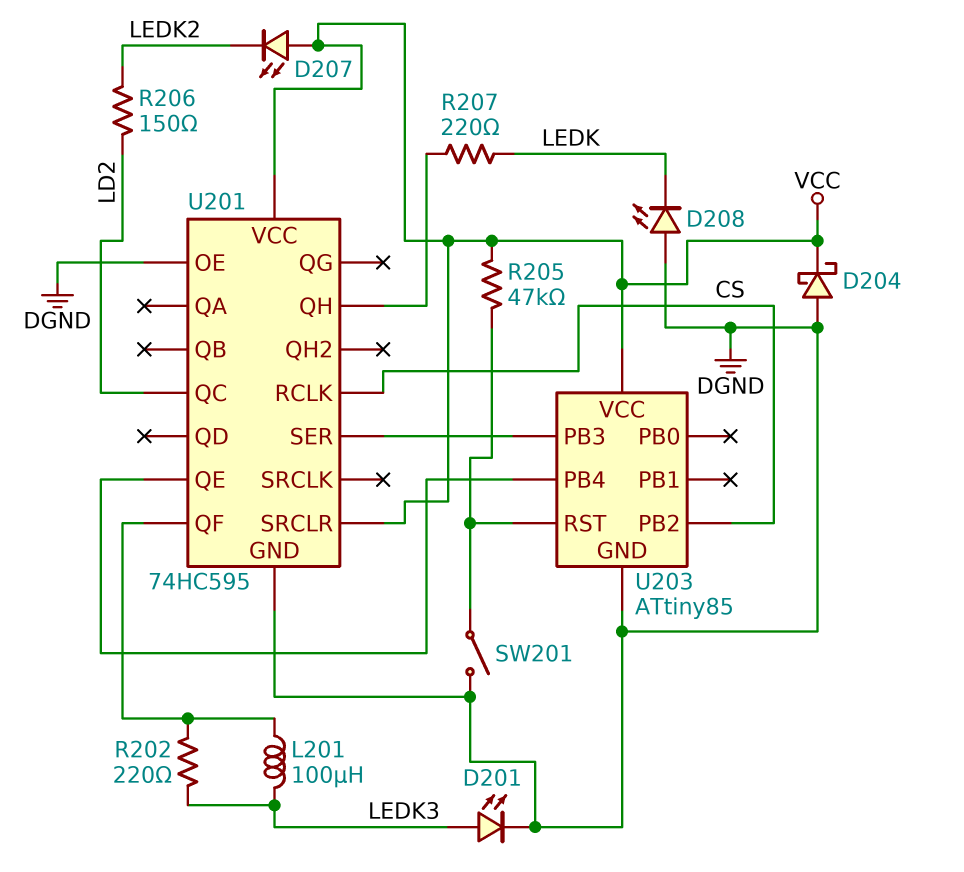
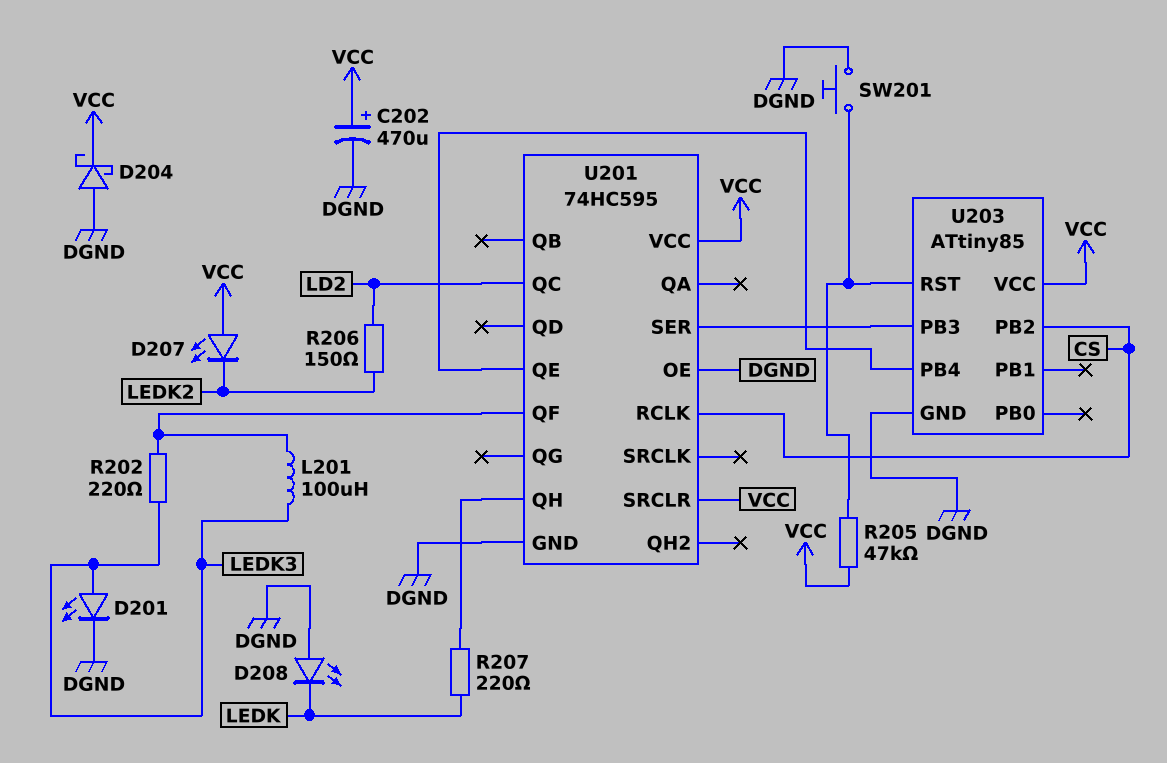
C202: none -> 470uF (plus VCC, minus DGND)
SW201: switch (DGND, U203/RST) -> button (DGND, U203/RST)

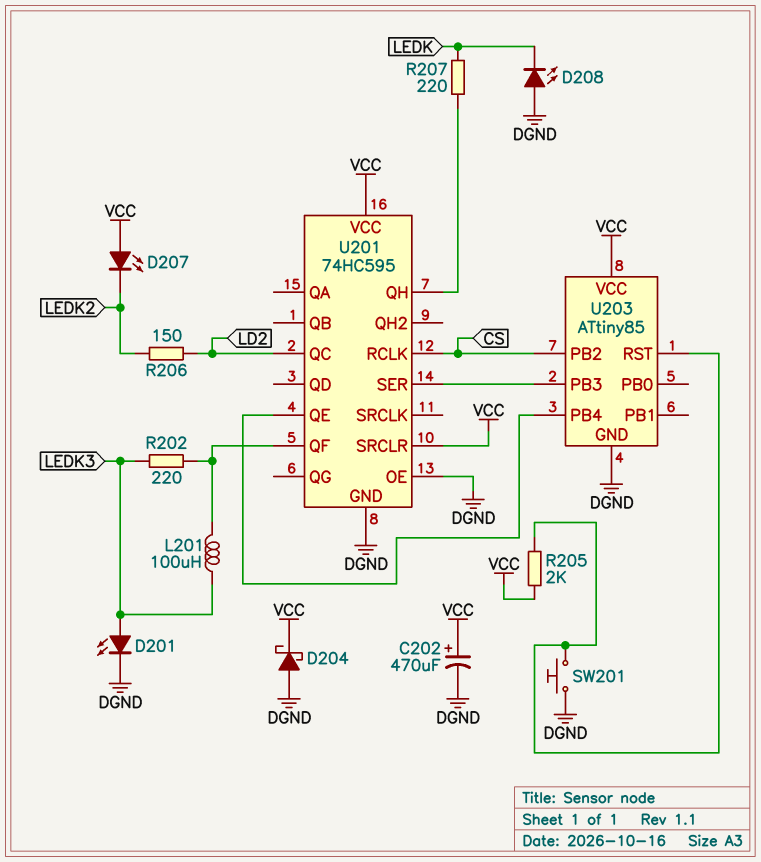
R205: 47k (U203/RST, VCC) -> 2k (U203/RST, VCC)

